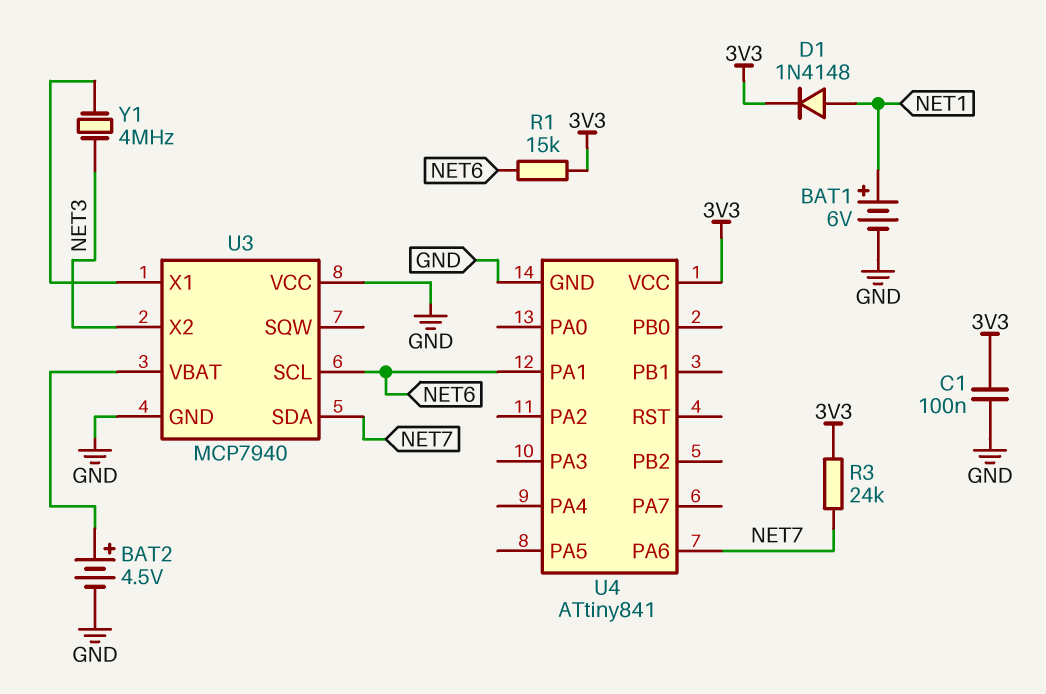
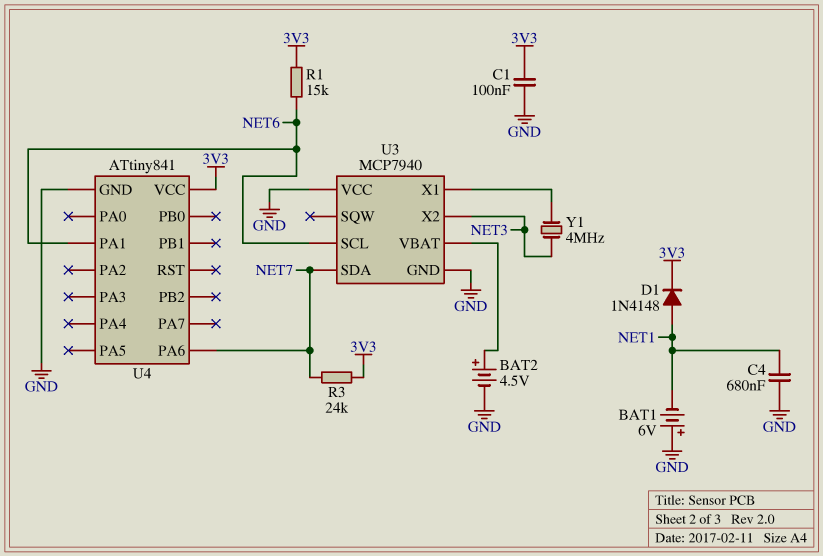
BAT1: 6V (plus NET1, minus GND) -> 6V (plus GND, minus NET1)
C4: none -> 680nF (GND, NET1)

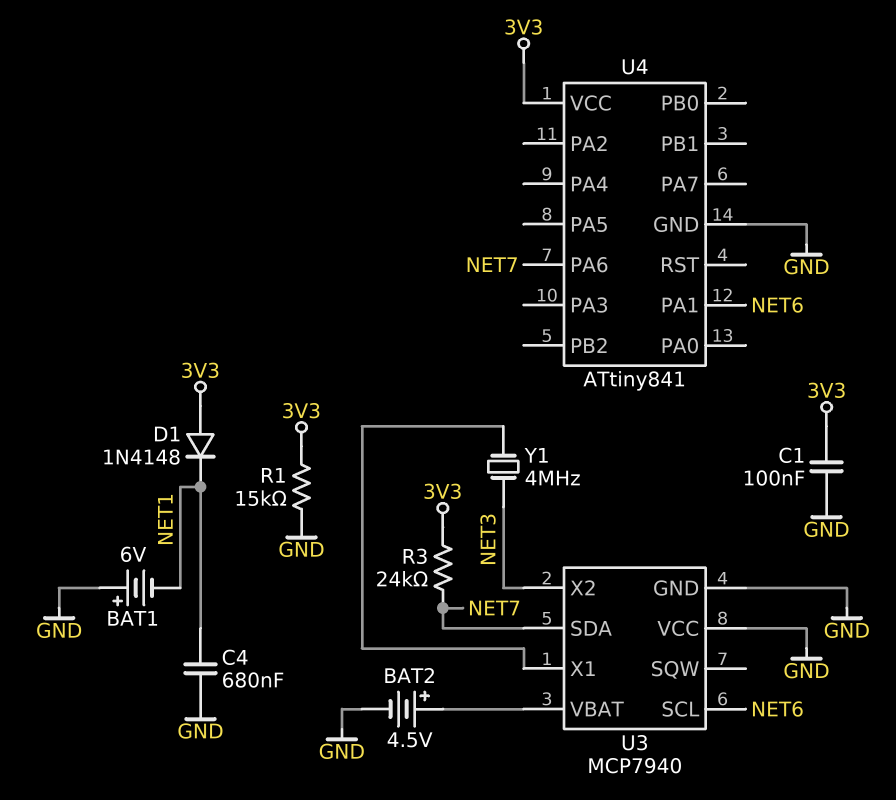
D1: diode 1N4148 (A NET1, K 3V3) -> diode 1N4148 (A 3V3, K NET1)
R1: 15k (3V3, NET6) -> 15k (3V3, GND)

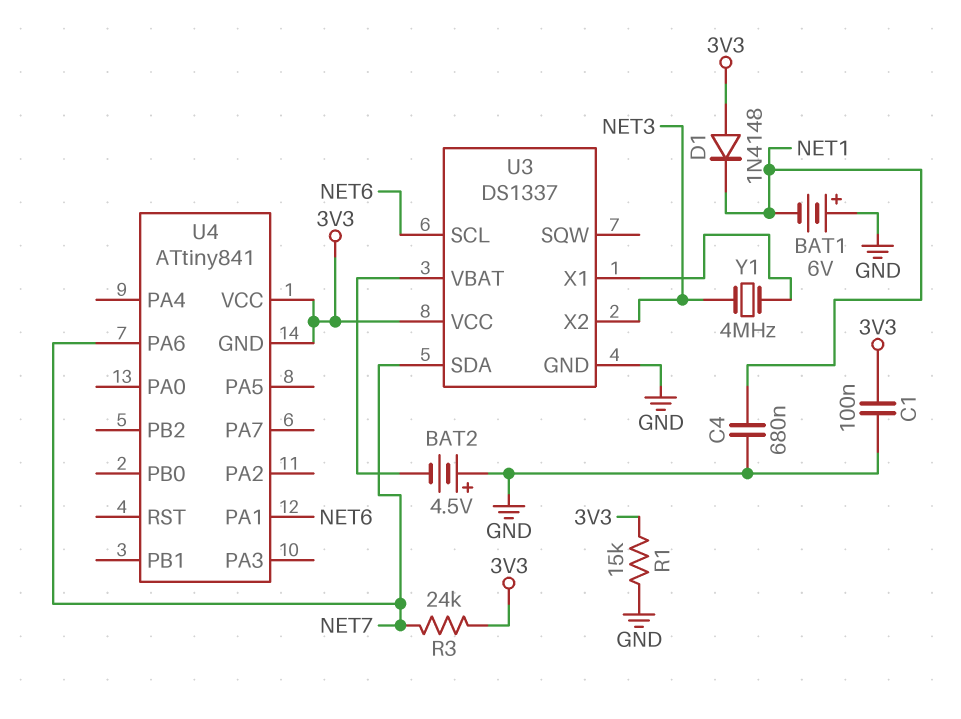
BAT2: 4.5V (plus U3/VBAT, minus GND) -> 4.5V (plus GND, minus U3/VBAT)
U3: MCP7940 -> DS1337
U3 pin VCC: GND -> 3V3
U4 pin GND: GND -> 3V3

